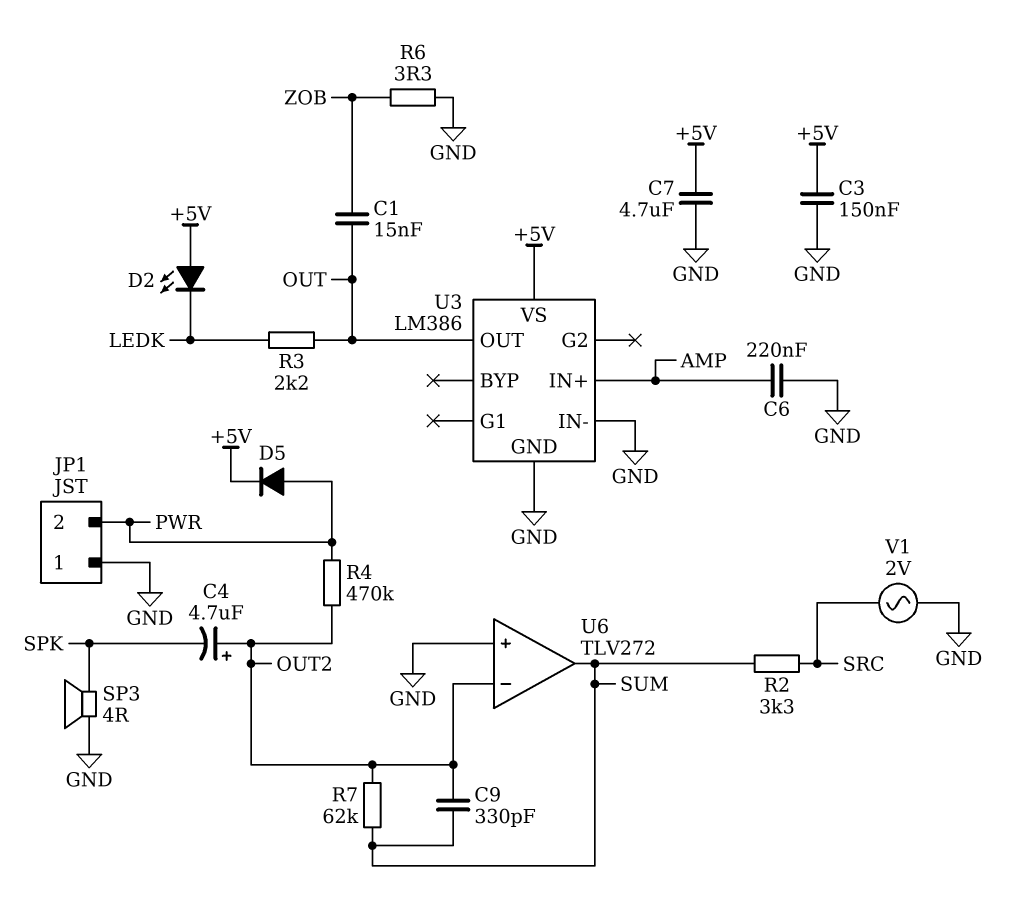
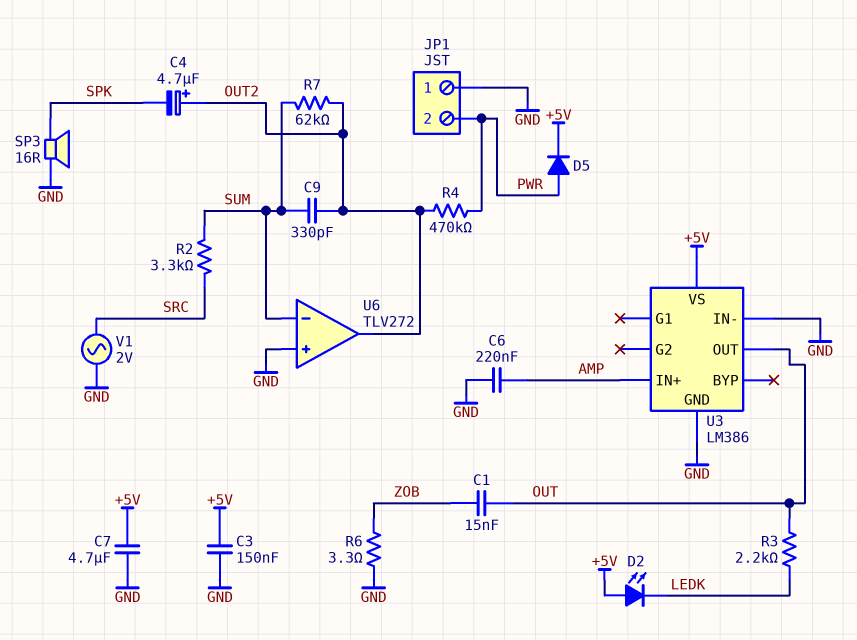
SP3: speaker 4R (GND, SPK) -> speaker 16R (GND, SPK)
U6 pin in-: OUT2 -> SUM
U6 pin out: SUM -> OUT2

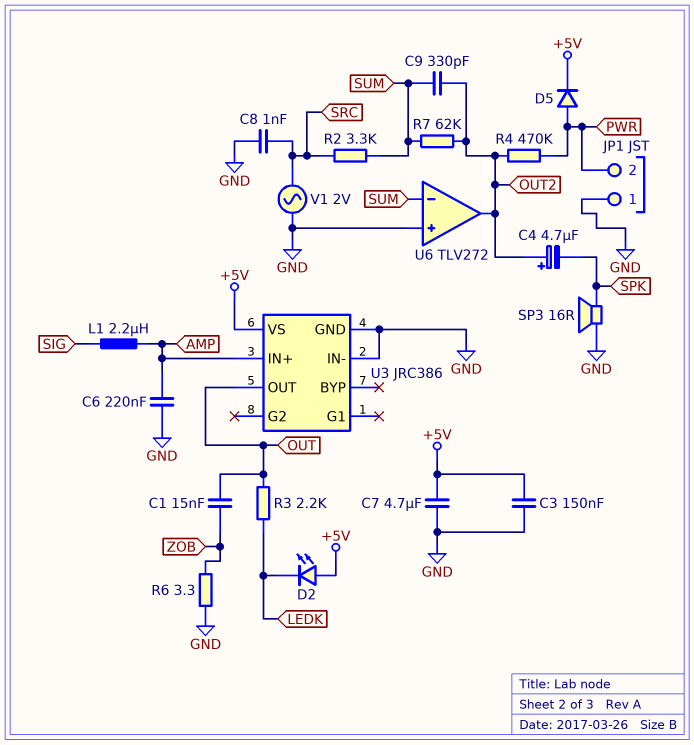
C8: none -> 1nF (GND, SRC)
L1: none -> 2.2uH (AMP, SIG)
U3: LM386 -> JRC386

